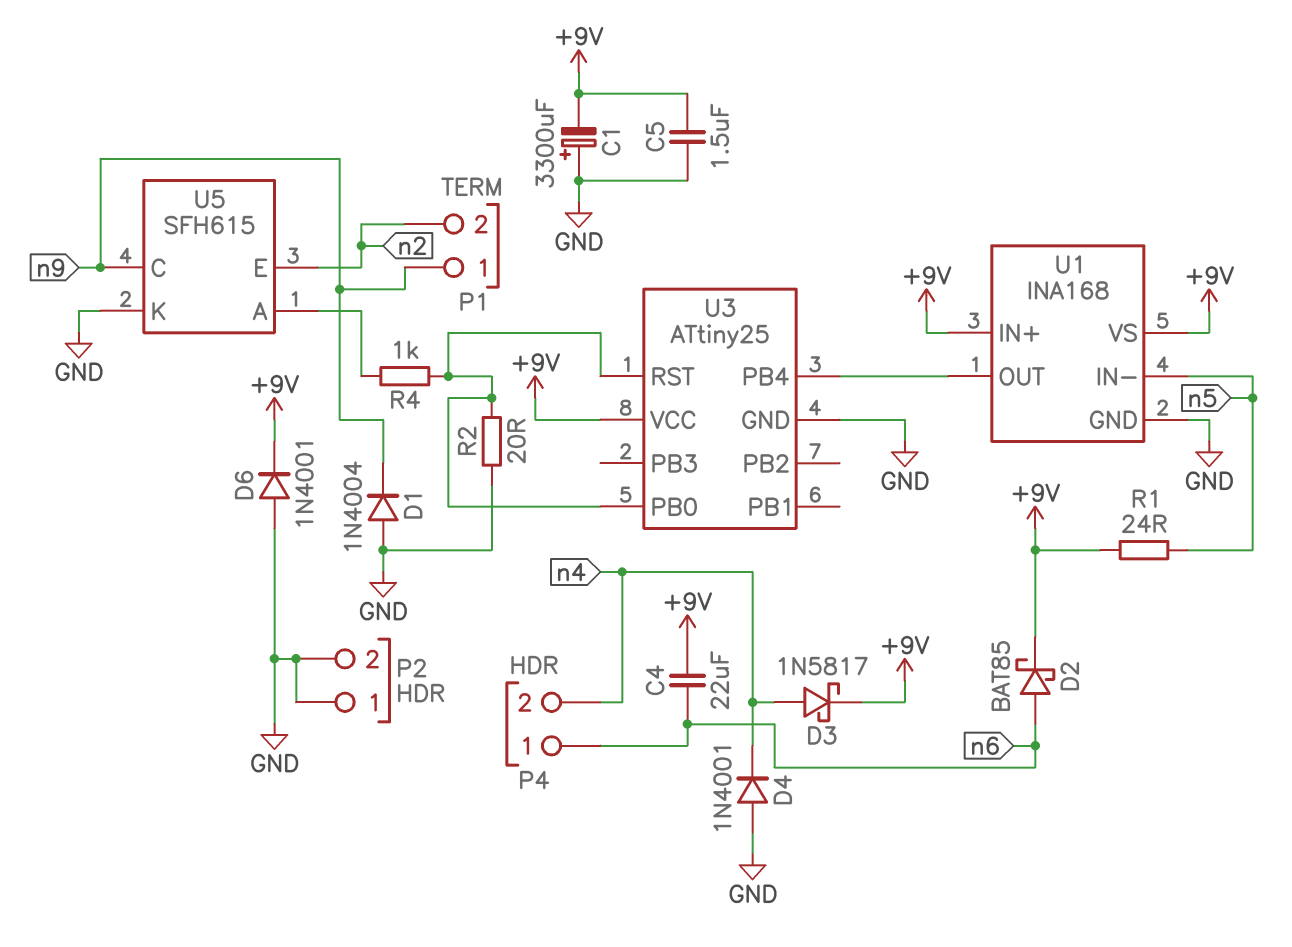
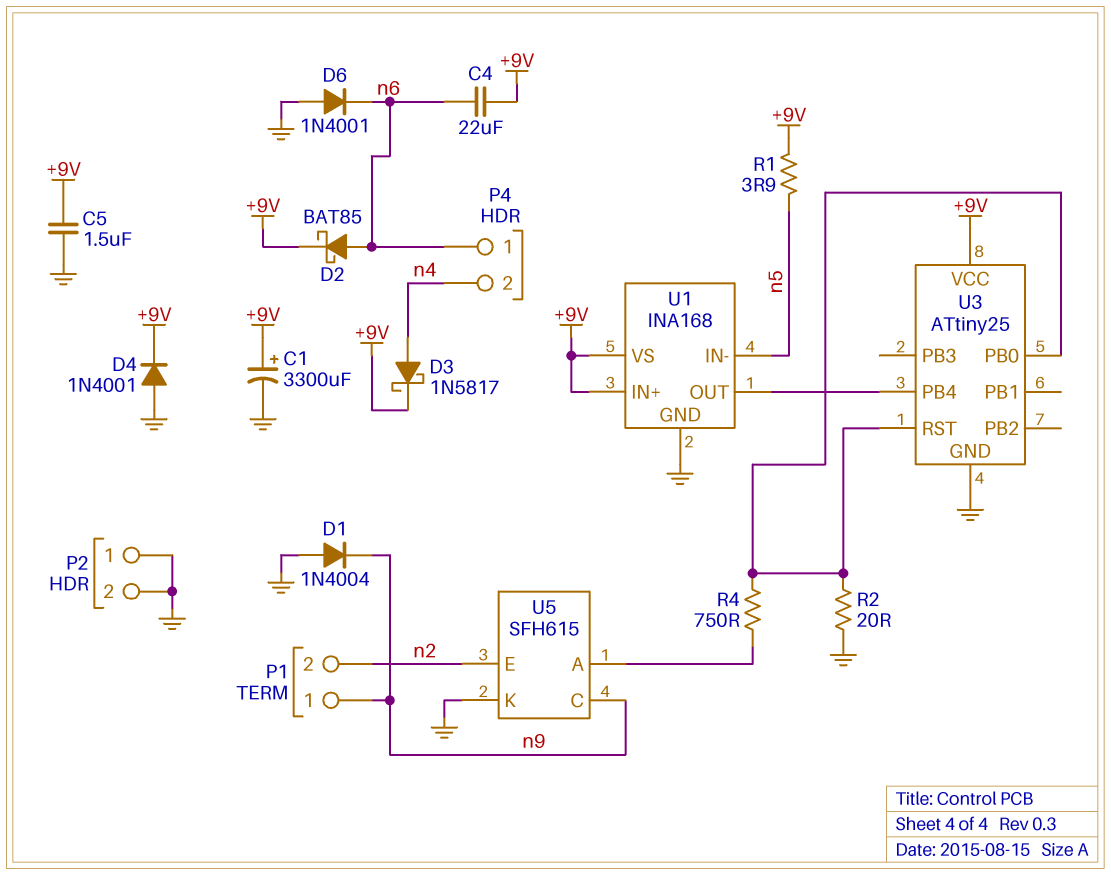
C1: 3300uF (plus GND, minus +9V) -> 3300uF (plus +9V, minus GND)
D4: diode 1N4001 (A GND, K n4) -> diode 1N4001 (A GND, K +9V)
D6: diode 1N4001 (A GND, K +9V) -> diode 1N4001 (A GND, K n6)
R1: 24 (+9V, n5) -> 3.9 (+9V, n5)
R4: 1k (U3/PB0, U5/A) -> 750 (U3/PB0, U5/A)

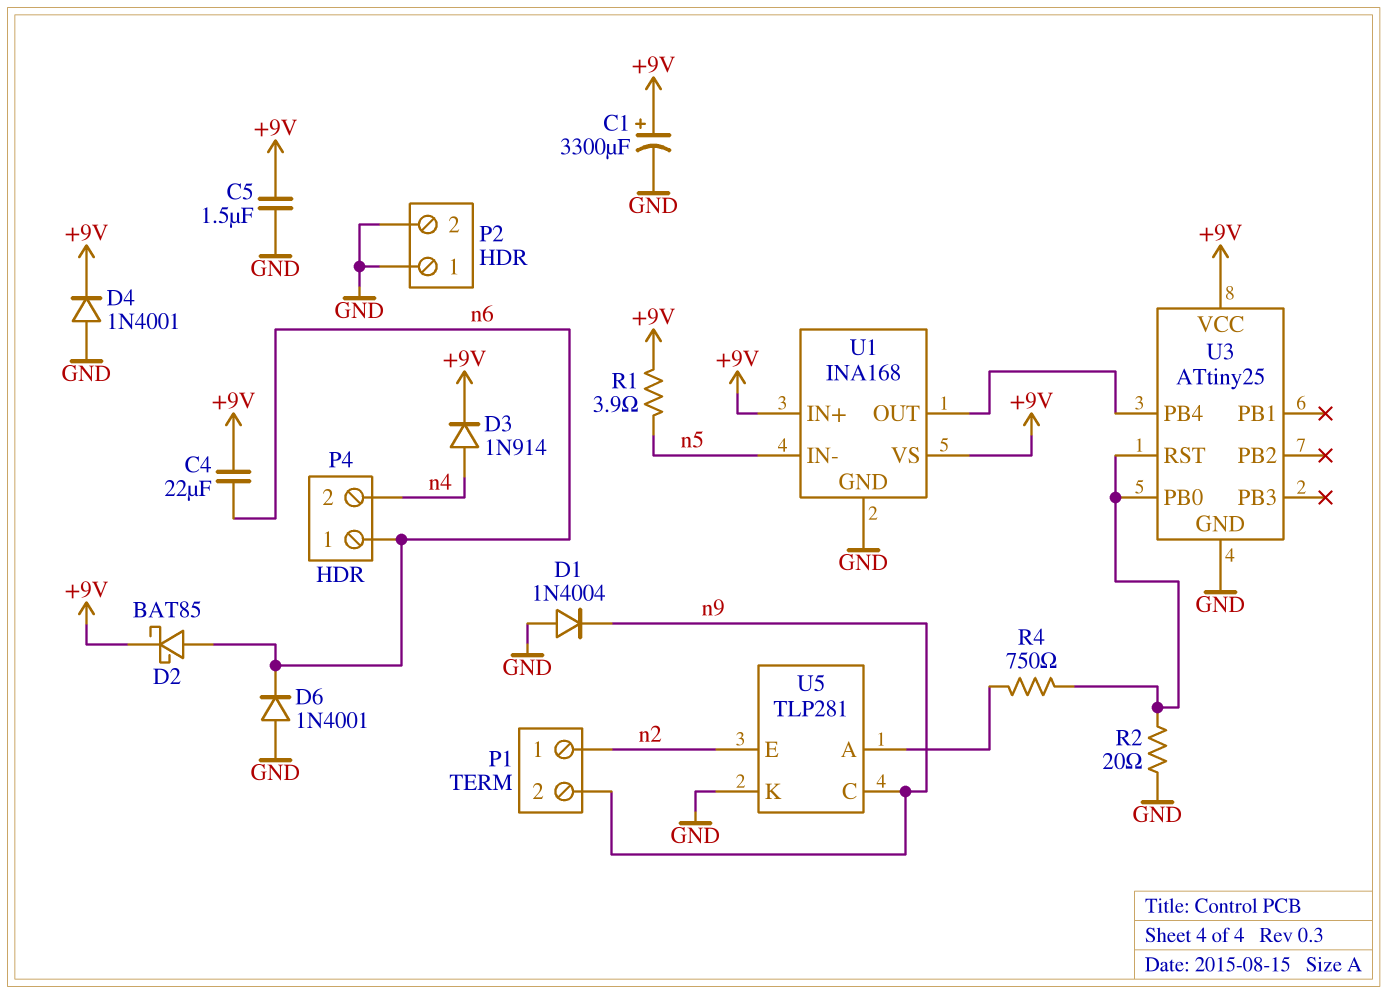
D3: schottky 1N5817 (A n4, K +9V) -> diode 1N914 (A n4, K +9V)
P1 pin 1: n9 -> n2
P1 pin 2: n2 -> n9
U5: SFH615 -> TLP281

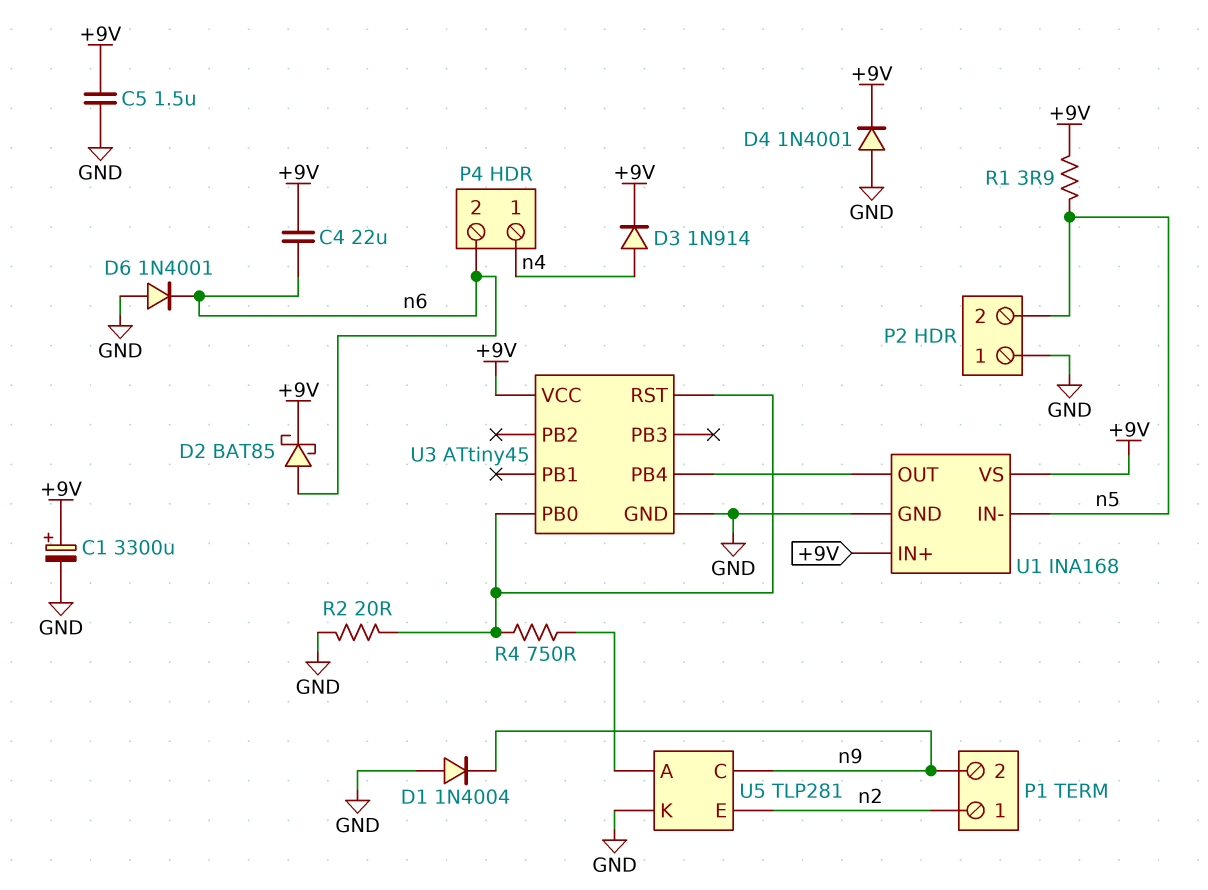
P2 pin 2: GND -> n5
P4 pin 1: n6 -> n4
P4 pin 2: n4 -> n6
U3: ATtiny25 -> ATtiny45

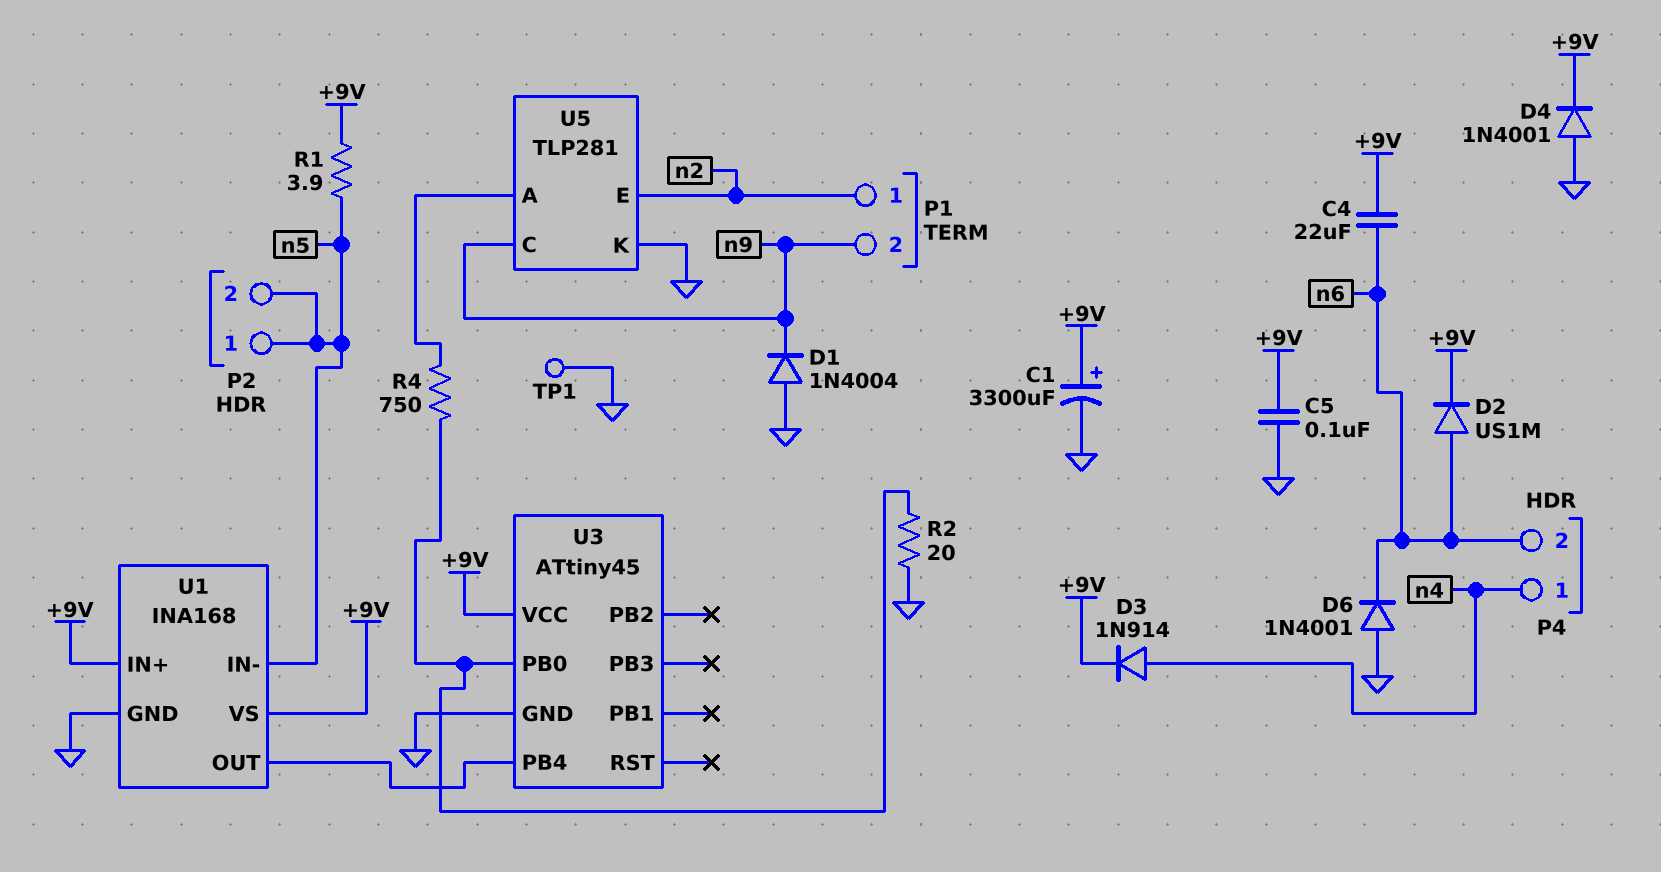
C5: 1.5uF (+9V, GND) -> 100nF (+9V, GND)
D2: schottky BAT85 (A n6, K +9V) -> diode US1M (A n6, K +9V)
P2 pin 1: GND -> n5
TP1: none -> test point (GND)
U3 pin RST: U3/PB0 -> none

